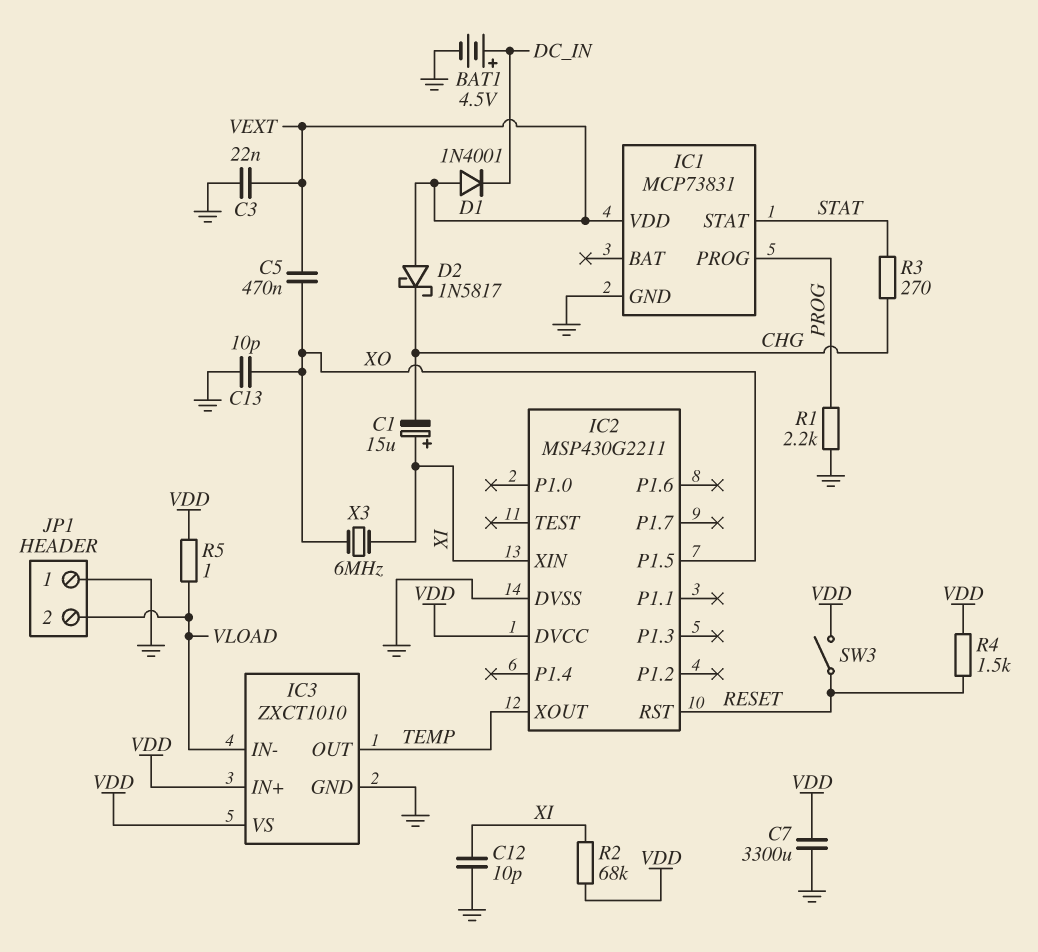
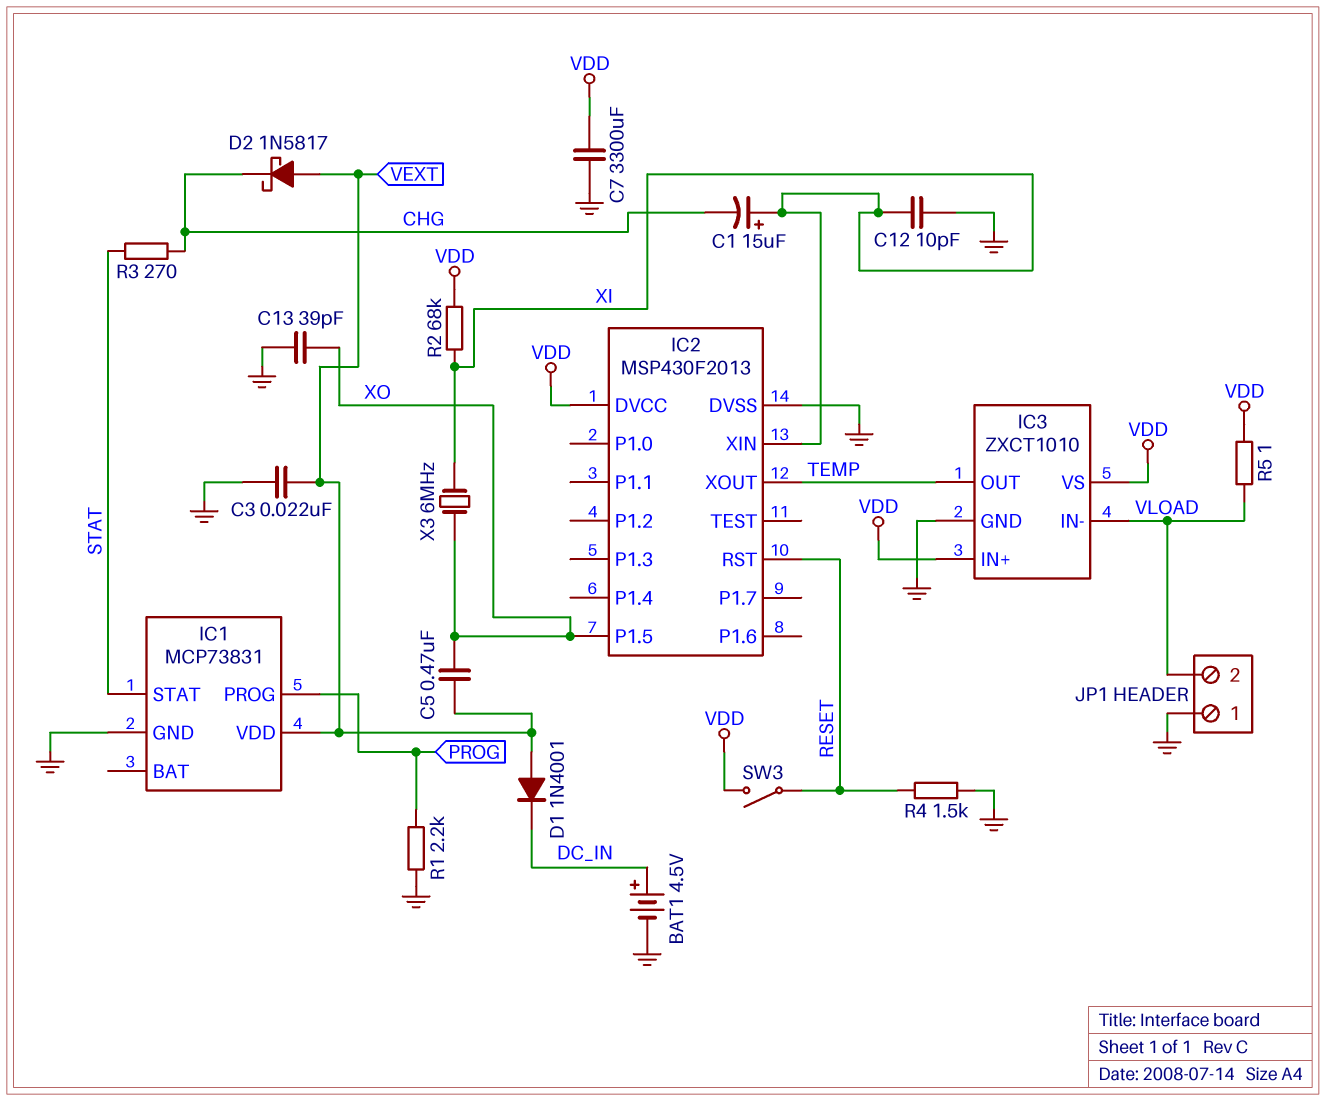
C13: 10pF (GND, XO) -> 39pF (GND, XO)
IC2: MSP430G2211 -> MSP430F2013
R4: 1.5k (RESET, VDD) -> 1.5k (GND, RESET)

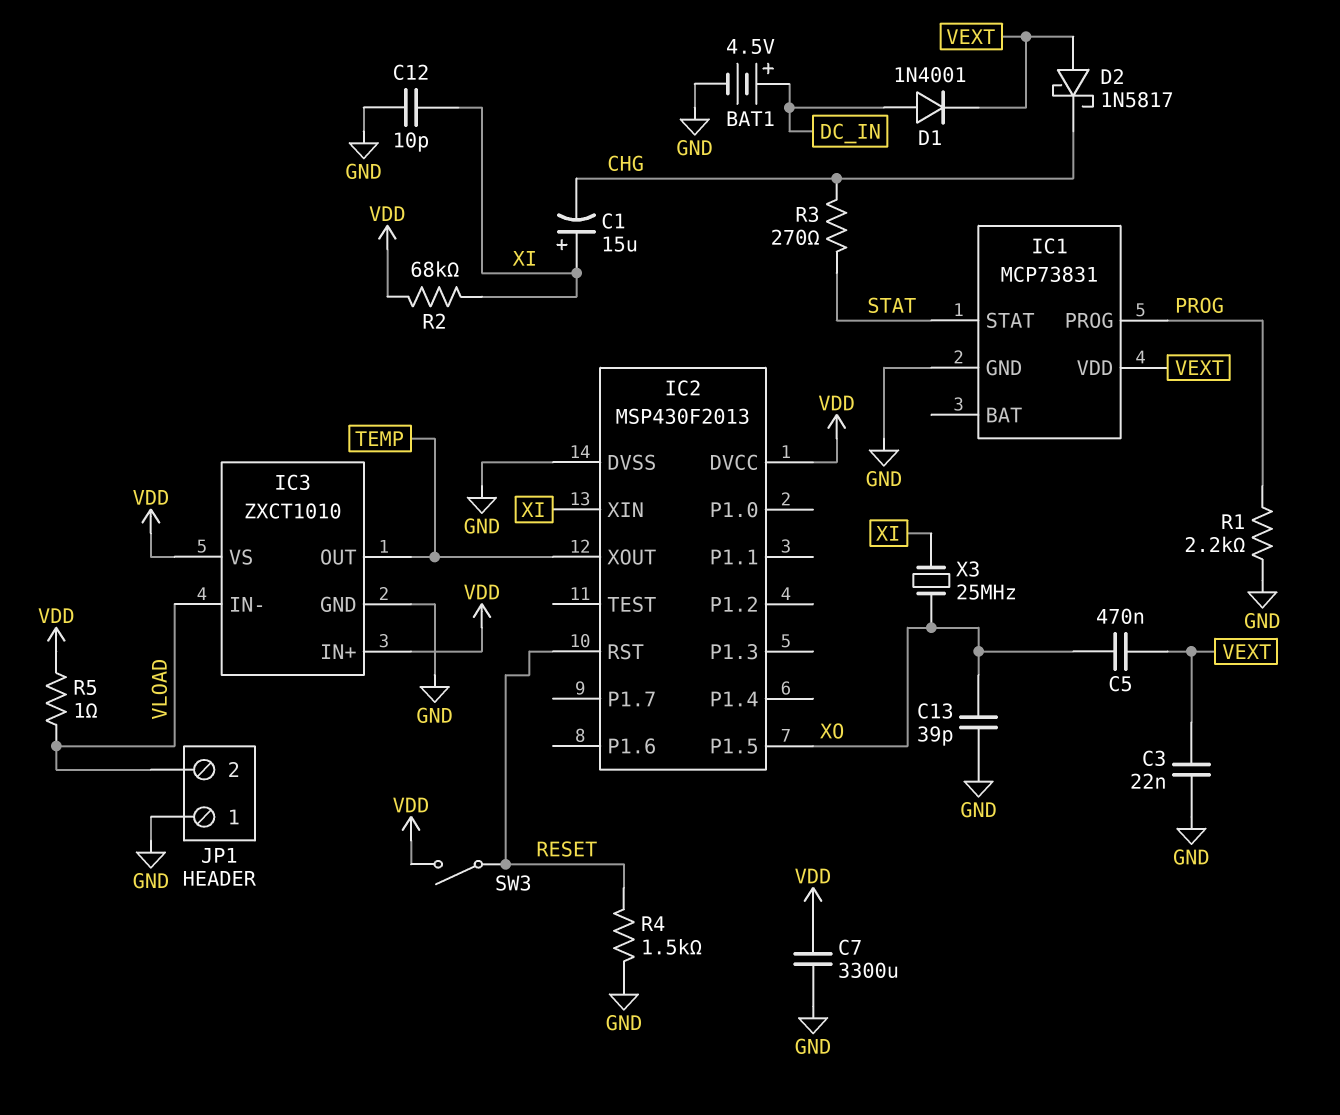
D1: diode 1N4001 (A VEXT, K DC_IN) -> diode 1N4001 (A DC_IN, K VEXT)
X3: 6MHz (XI, XO) -> 25MHz (XI, XO)

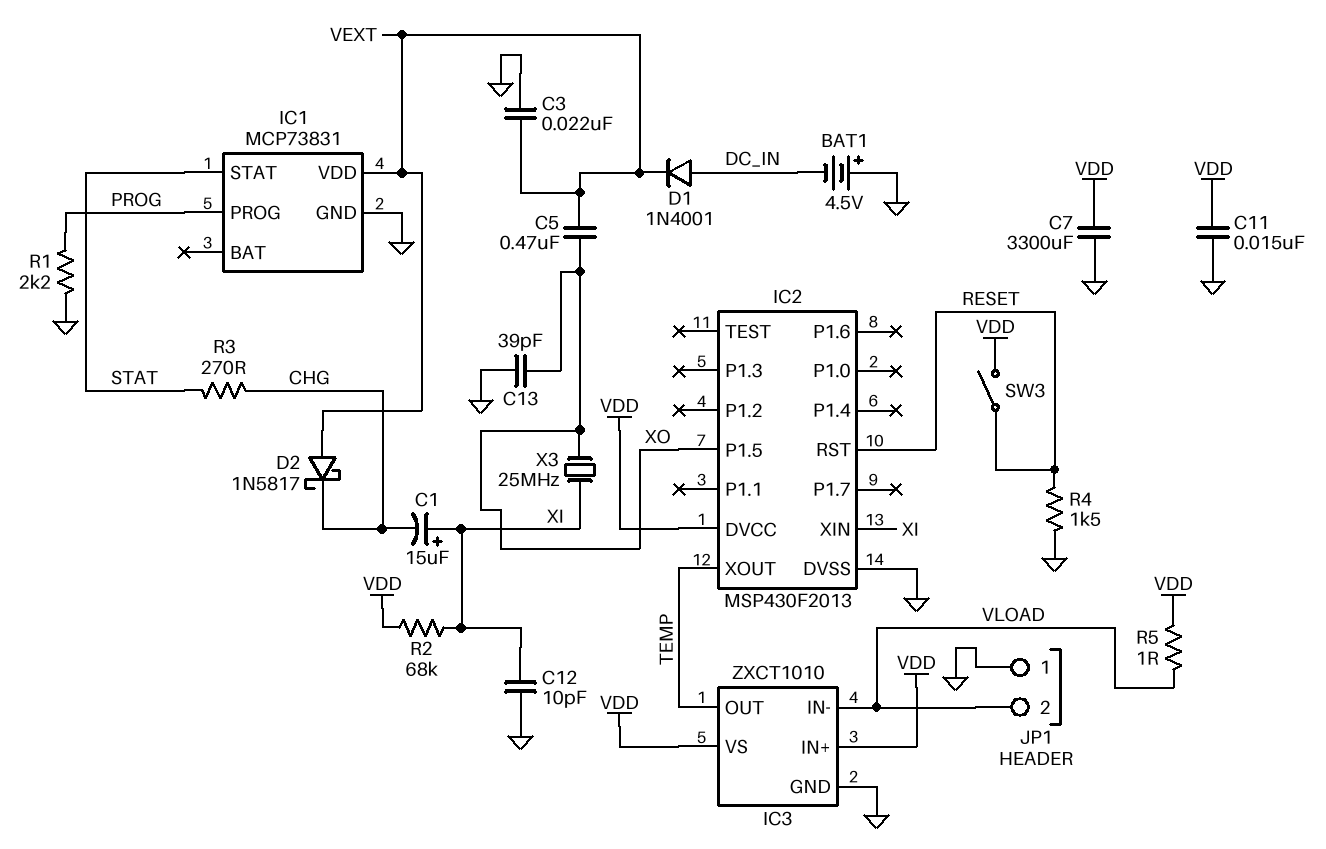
BAT1: 4.5V (plus DC_IN, minus GND) -> 4.5V (plus GND, minus DC_IN)
C11: none -> 15nF (GND, VDD)

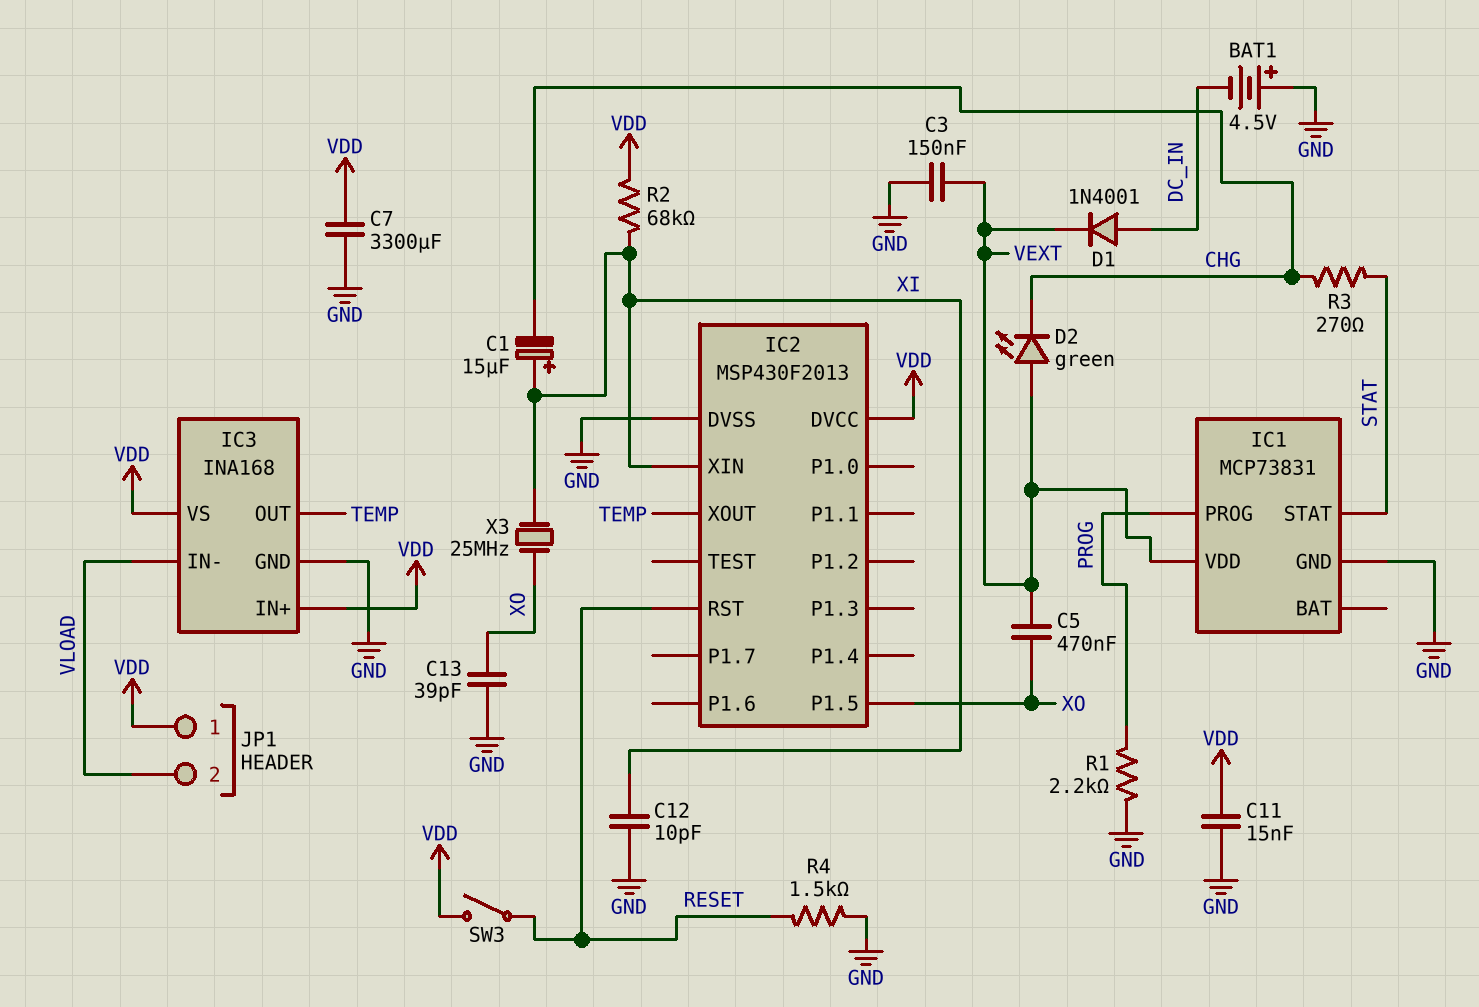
C3: 22nF (GND, VEXT) -> 150nF (GND, VEXT)
D2: schottky 1N5817 (A VEXT, K CHG) -> LED green (A VEXT, K CHG)
IC3: ZXCT1010 -> INA168
JP1 pin 1: GND -> VDD
R5: 1 (VDD, VLOAD) -> none

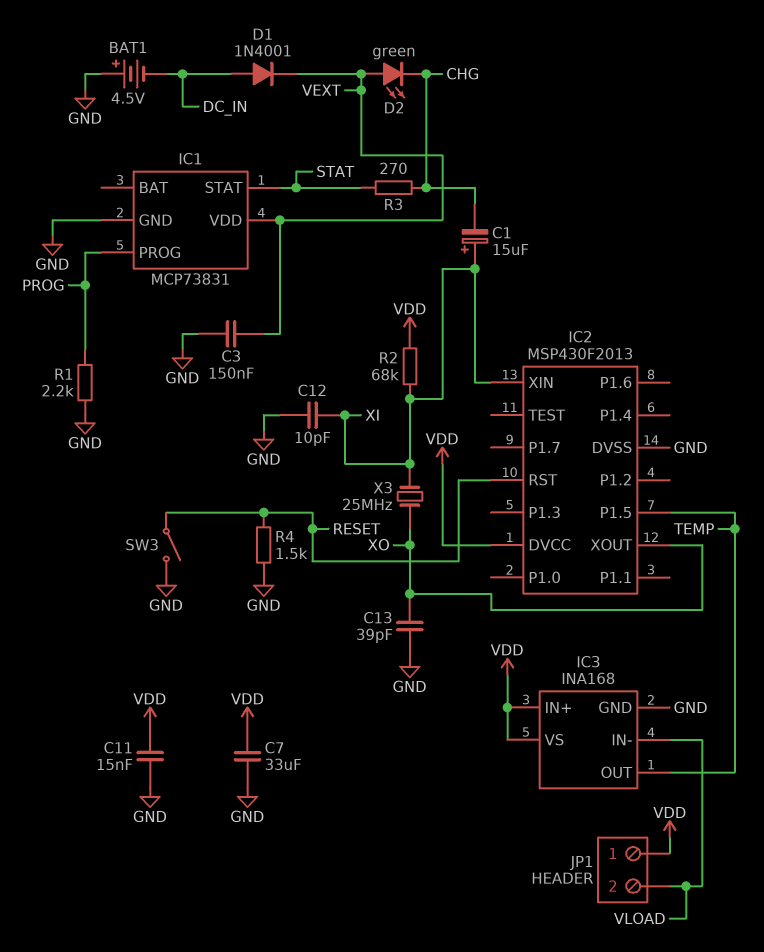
C5: 470nF (VEXT, XO) -> none
C7: 3300uF (GND, VDD) -> 33uF (GND, VDD)
IC2 pin P1.5: XO -> TEMP
IC2 pin XOUT: TEMP -> XO
SW3: switch (RESET, VDD) -> switch (GND, RESET)

